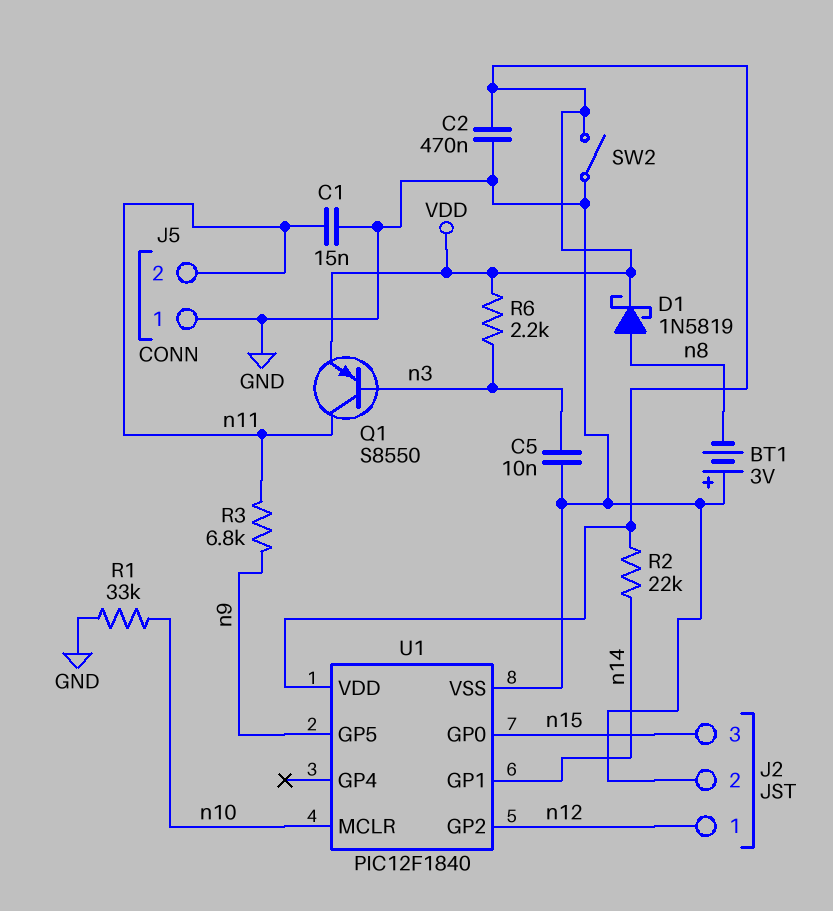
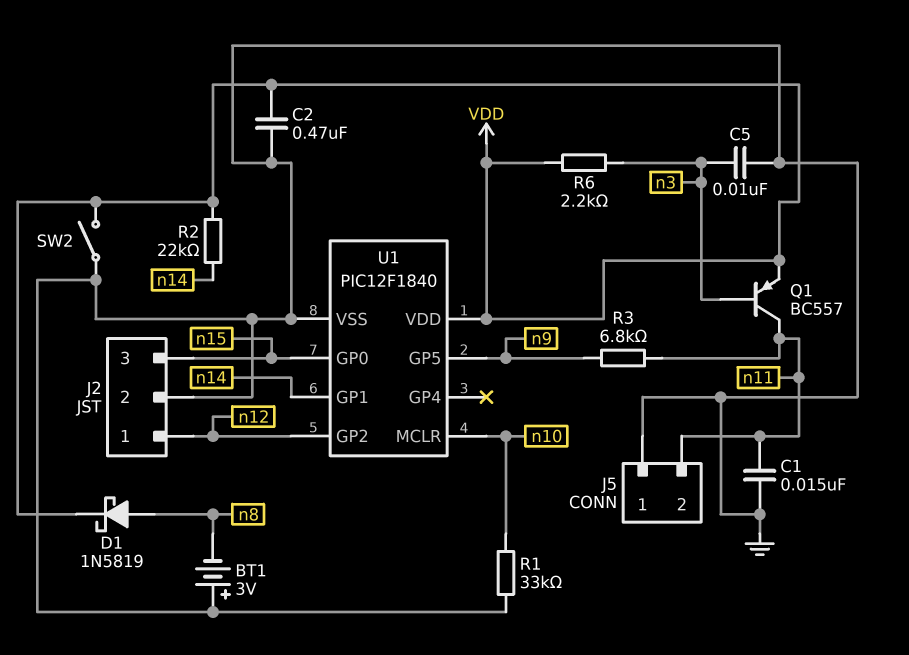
Q1: PNP S8550 (B n3, C n11, E VDD) -> PNP BC557 (B n3, C n11, E VDD)

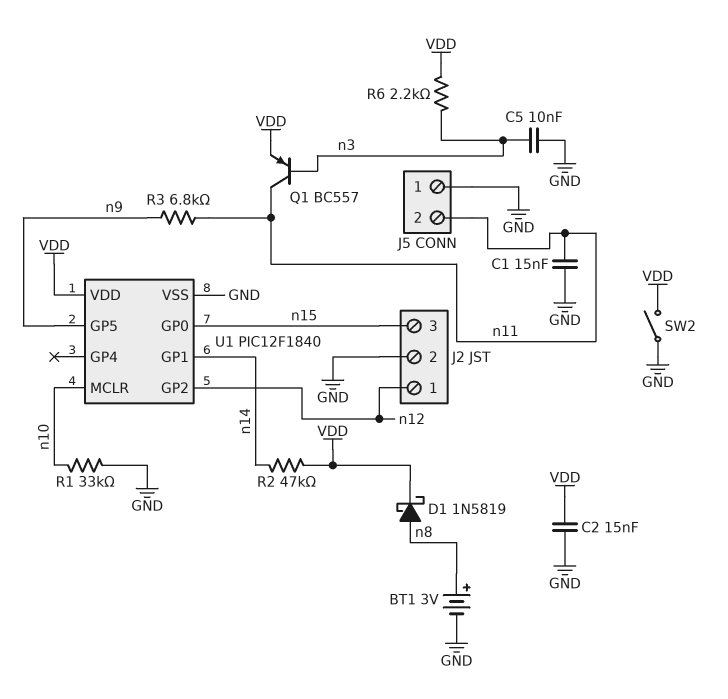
BT1: 3V (plus GND, minus n8) -> 3V (plus n8, minus GND)
C2: 470nF (GND, VDD) -> 15nF (GND, VDD)
R2: 22k (VDD, n14) -> 47k (VDD, n14)

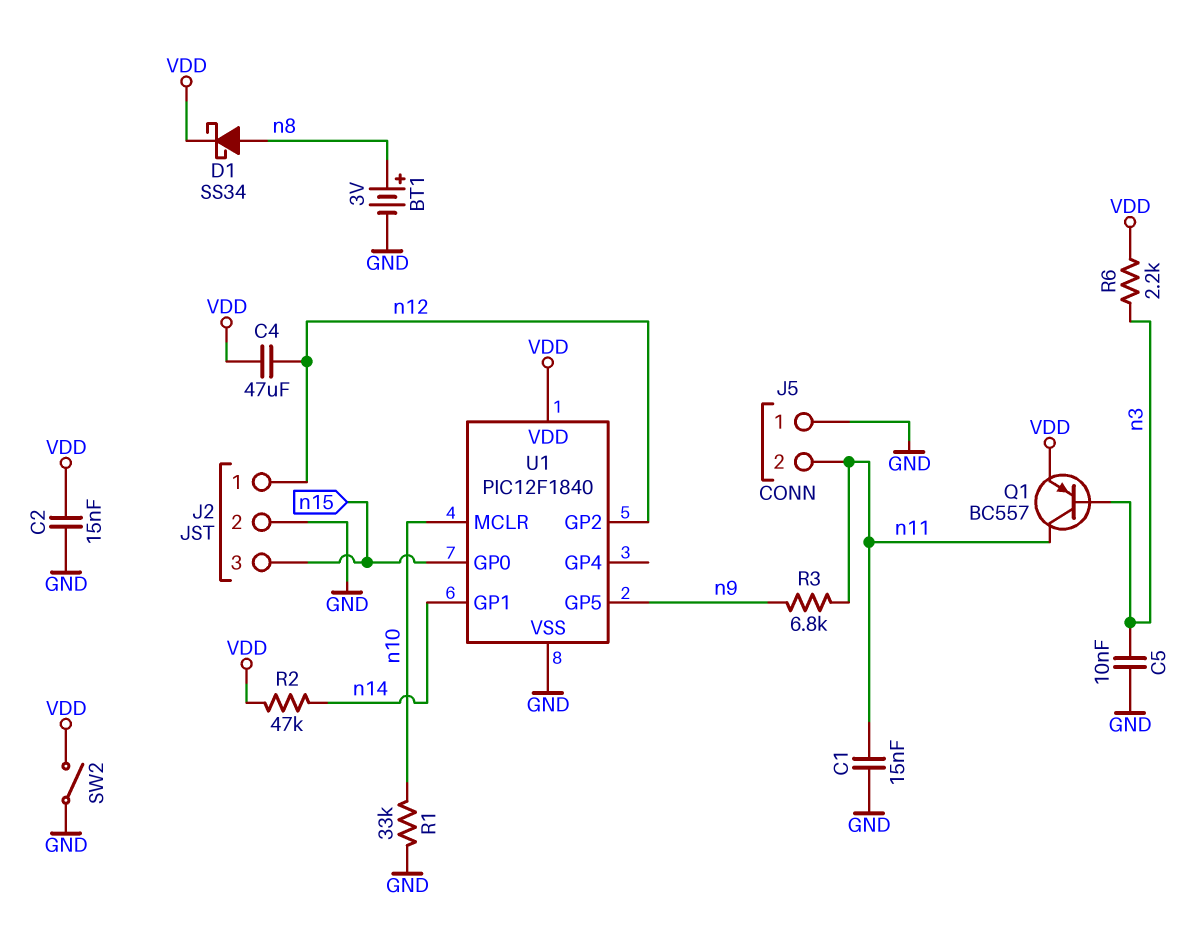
C4: none -> 47uF (VDD, n12)
D1: schottky 1N5819 (A n8, K VDD) -> schottky SS34 (A n8, K VDD)

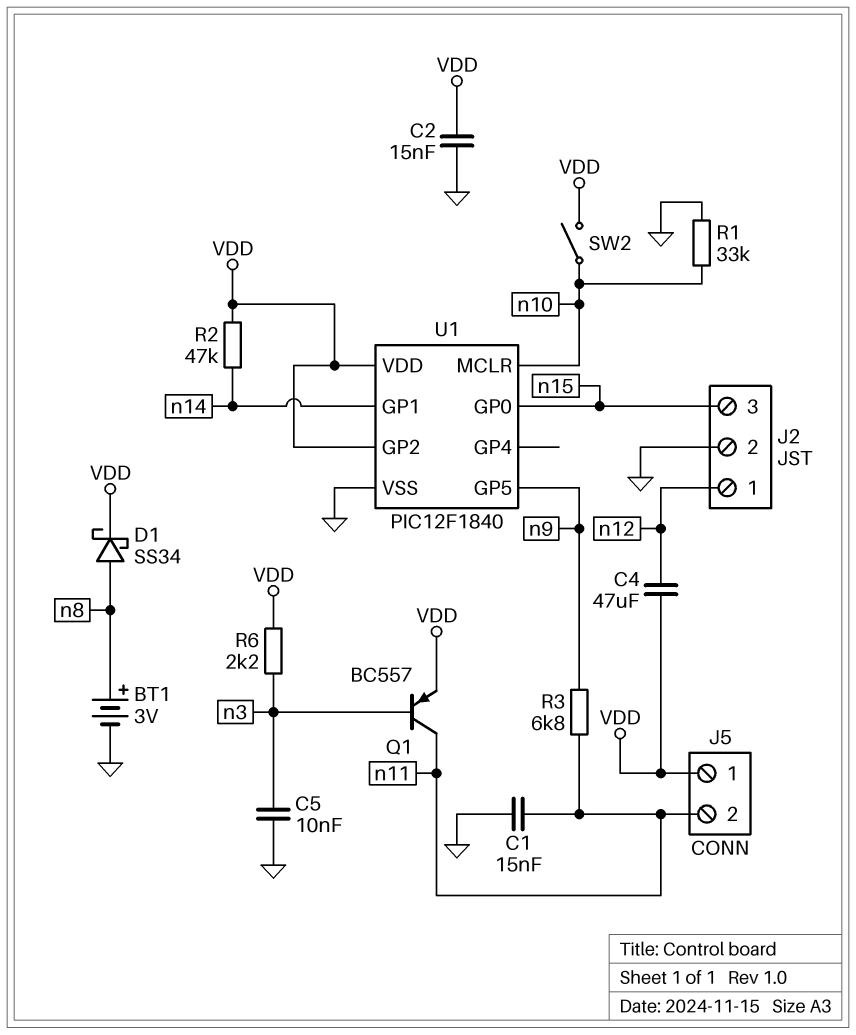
J5 pin 1: GND -> VDD
SW2: switch (GND, VDD) -> switch (VDD, n10)
U1 pin GP2: n12 -> VDD

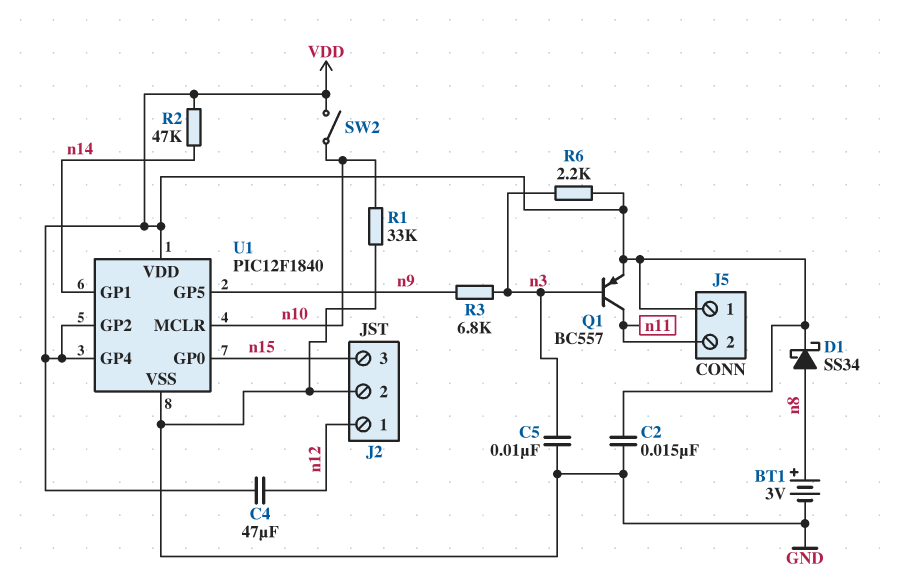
C1: 15nF (GND, n11) -> none
R3: 6.8k (n9, n11) -> 6.8k (n3, n9)
U1 pin GP4: none -> VDD

